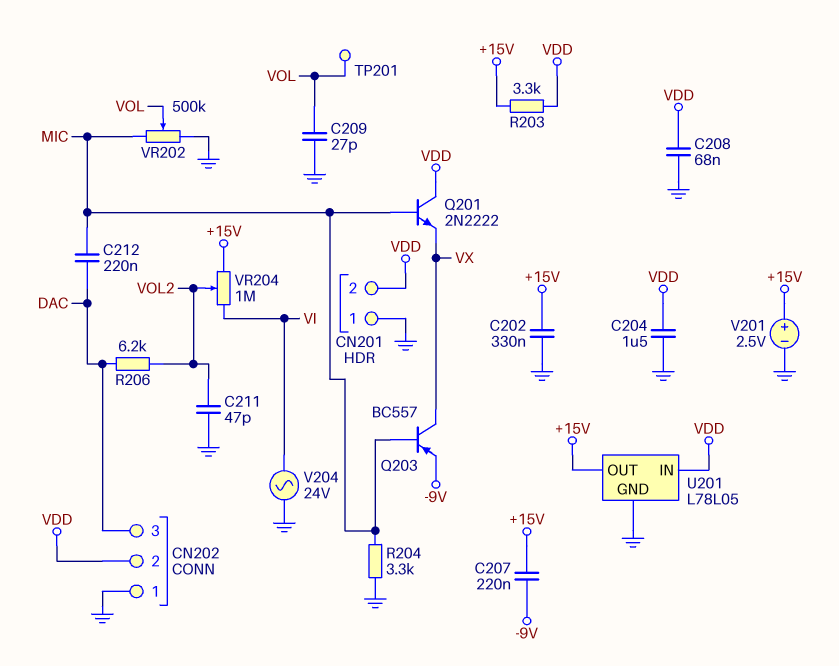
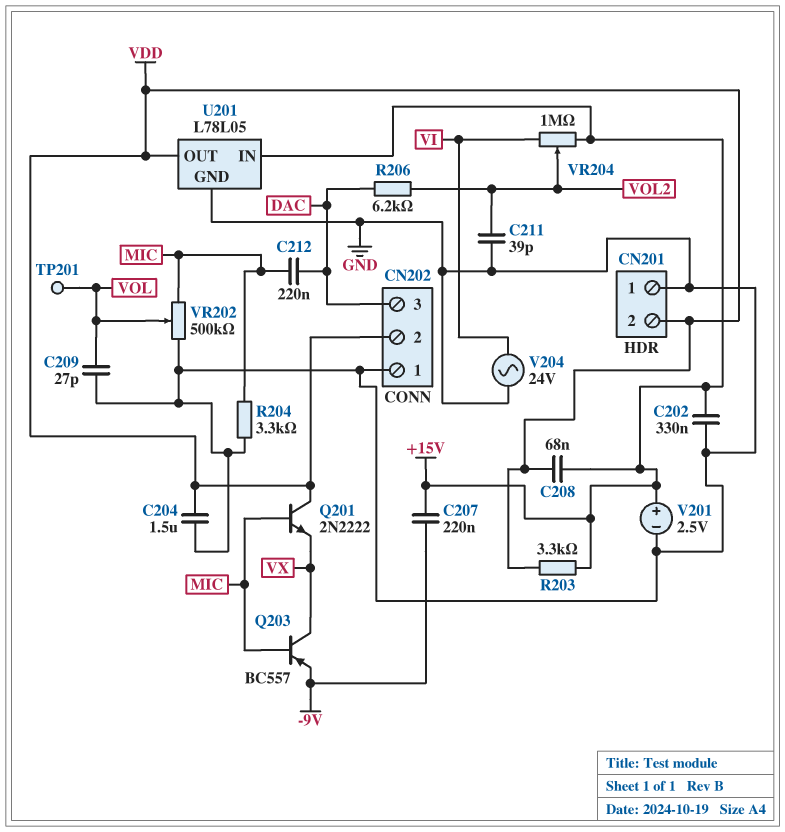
C208: 68nF (GND, VDD) -> 68nF (+15V, VDD)
C211: 47pF (GND, VOL2) -> 39pF (GND, VOL2)
U201 pin IN: VDD -> +15V
U201 pin OUT: +15V -> VDD

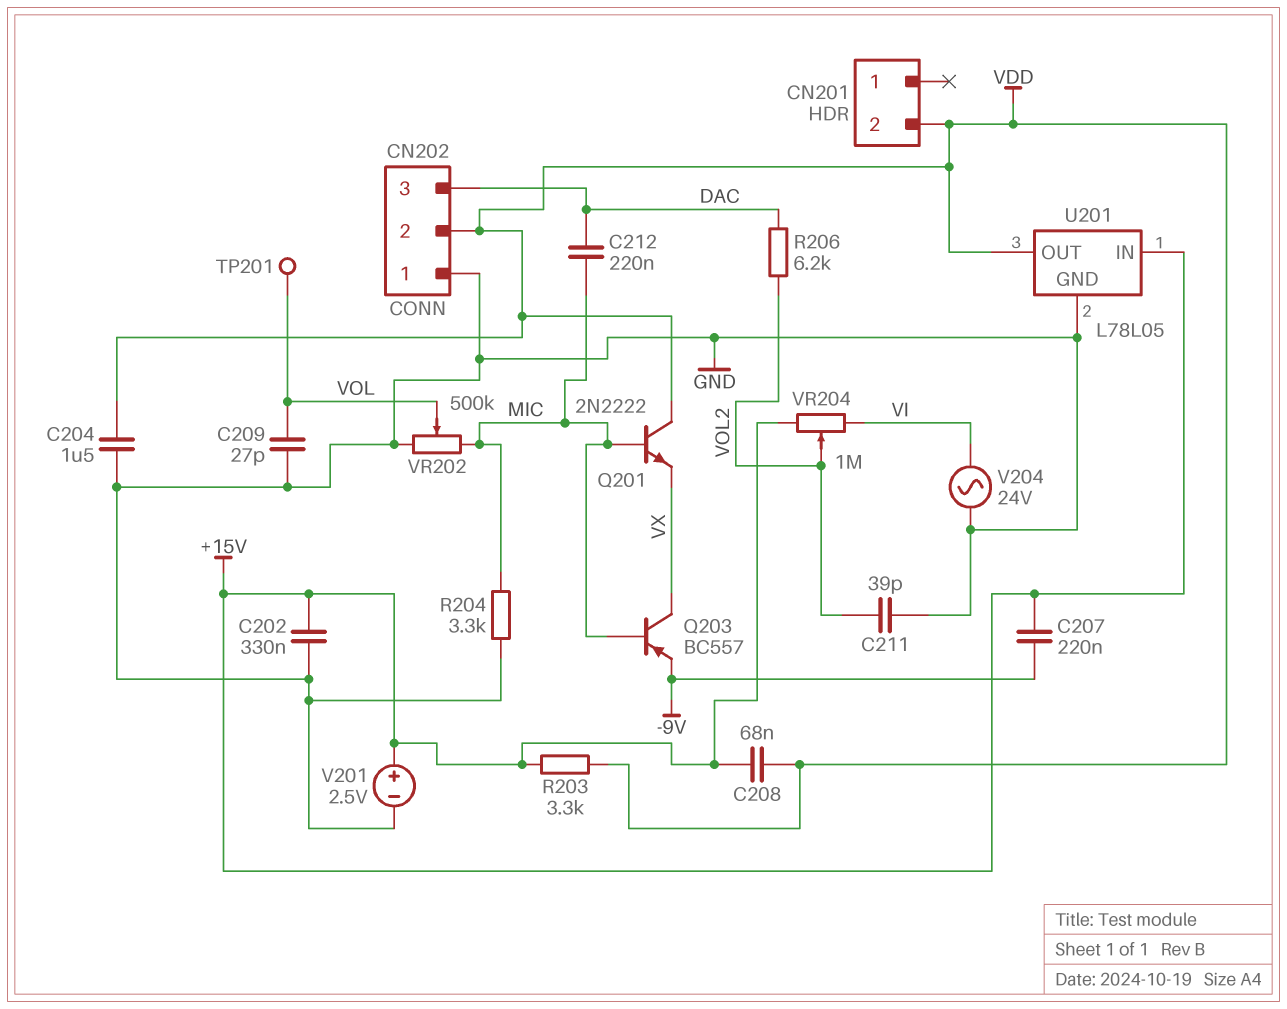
CN201 pin 1: GND -> none

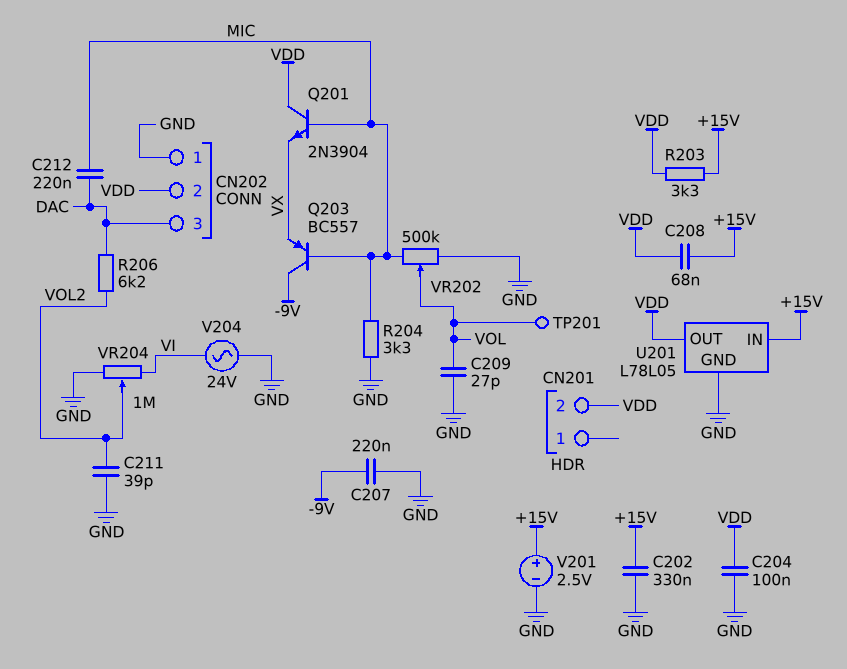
C204: 1.5uF (GND, VDD) -> 100nF (GND, VDD)
C207: 220nF (+15V, -9V) -> 220nF (-9V, GND)
Q201: NPN 2N2222 (B MIC, C VDD, E VX) -> NPN 2N3904 (B MIC, C VDD, E VX)
Q203: PNP BC557 (B MIC, C VX, E -9V) -> PNP BC557 (B MIC, C -9V, E VX)
VR204: 1M (+15V, VI, wiper VOL2) -> 1M (GND, VI, wiper VOL2)

